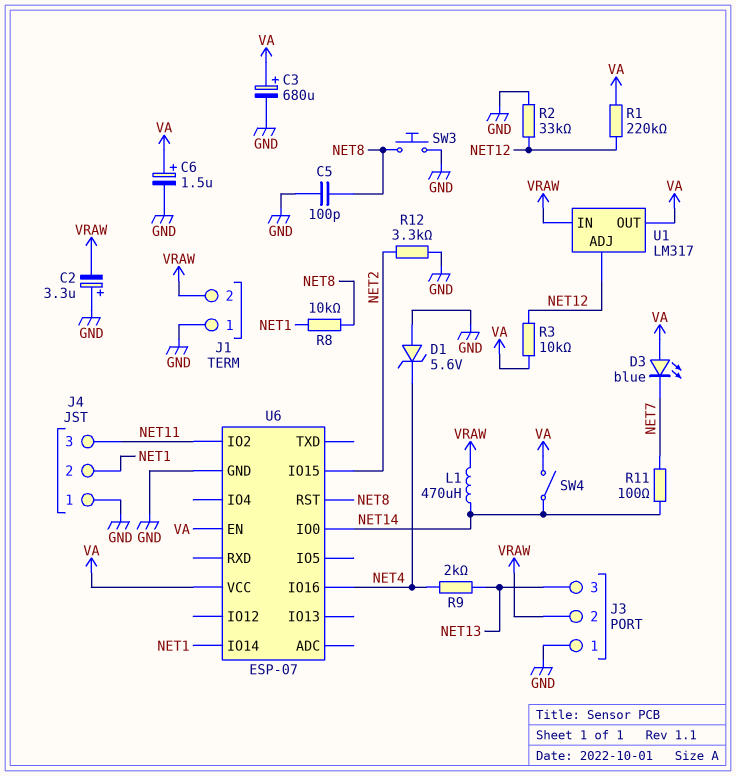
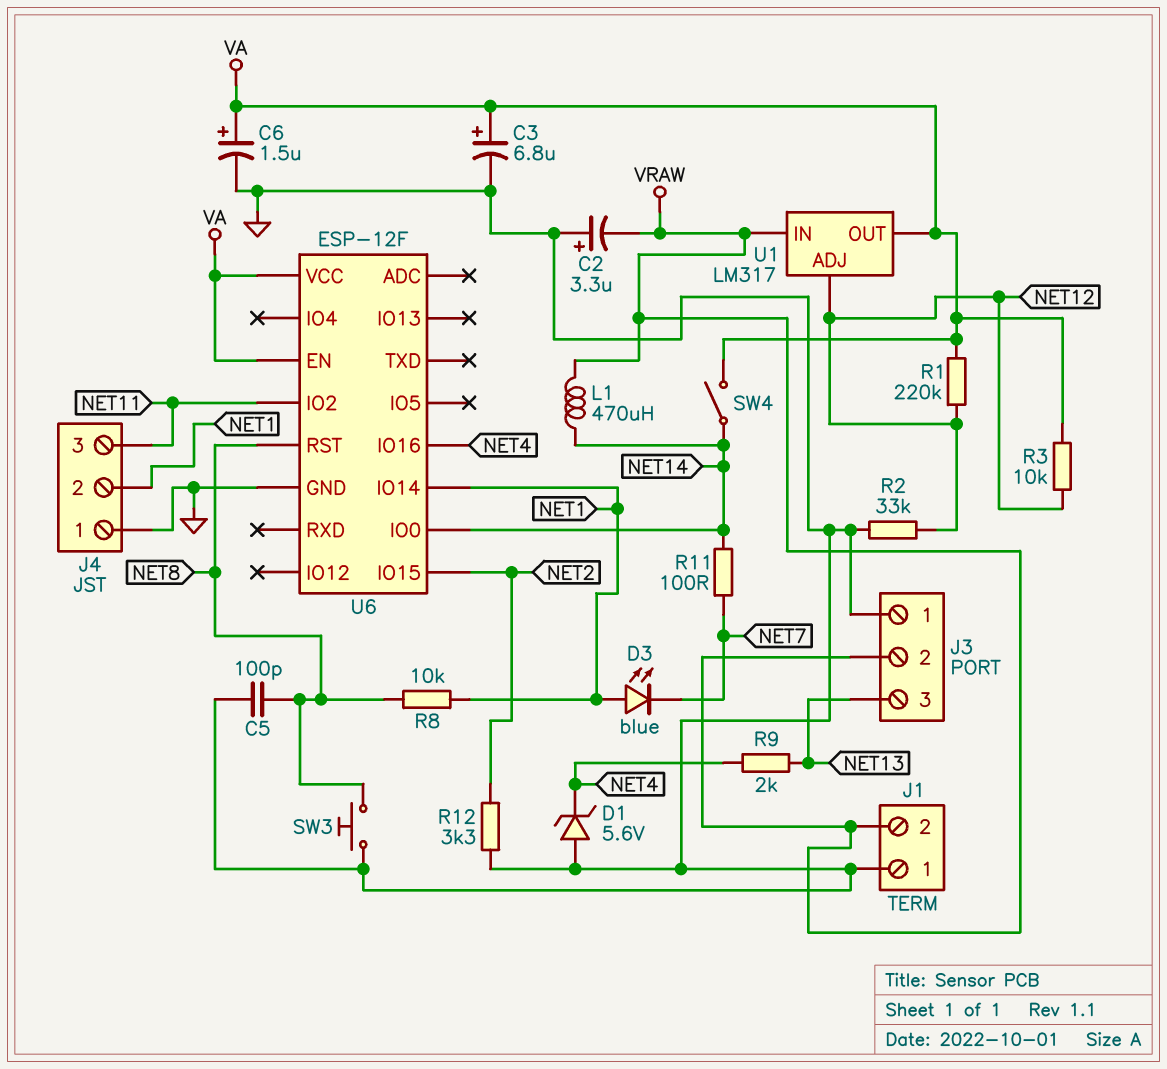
C3: 680uF (plus VA, minus GND) -> 6.8uF (plus VA, minus GND)
D3: LED blue (A VA, K NET7) -> LED blue (A NET1, K NET7)
U6: ESP-07 -> ESP-12F

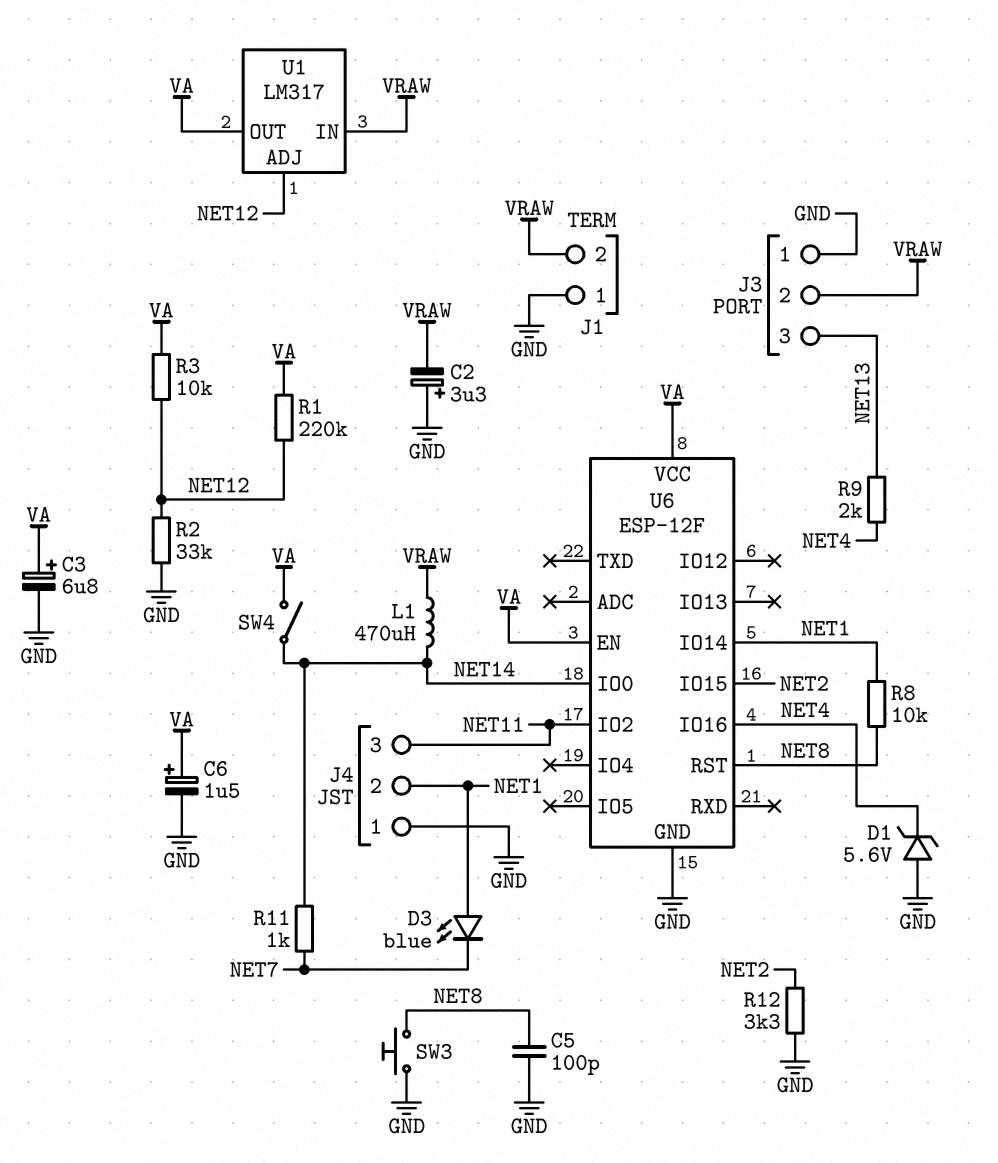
R11: 100 (NET7, NET14) -> 1k (NET7, NET14)

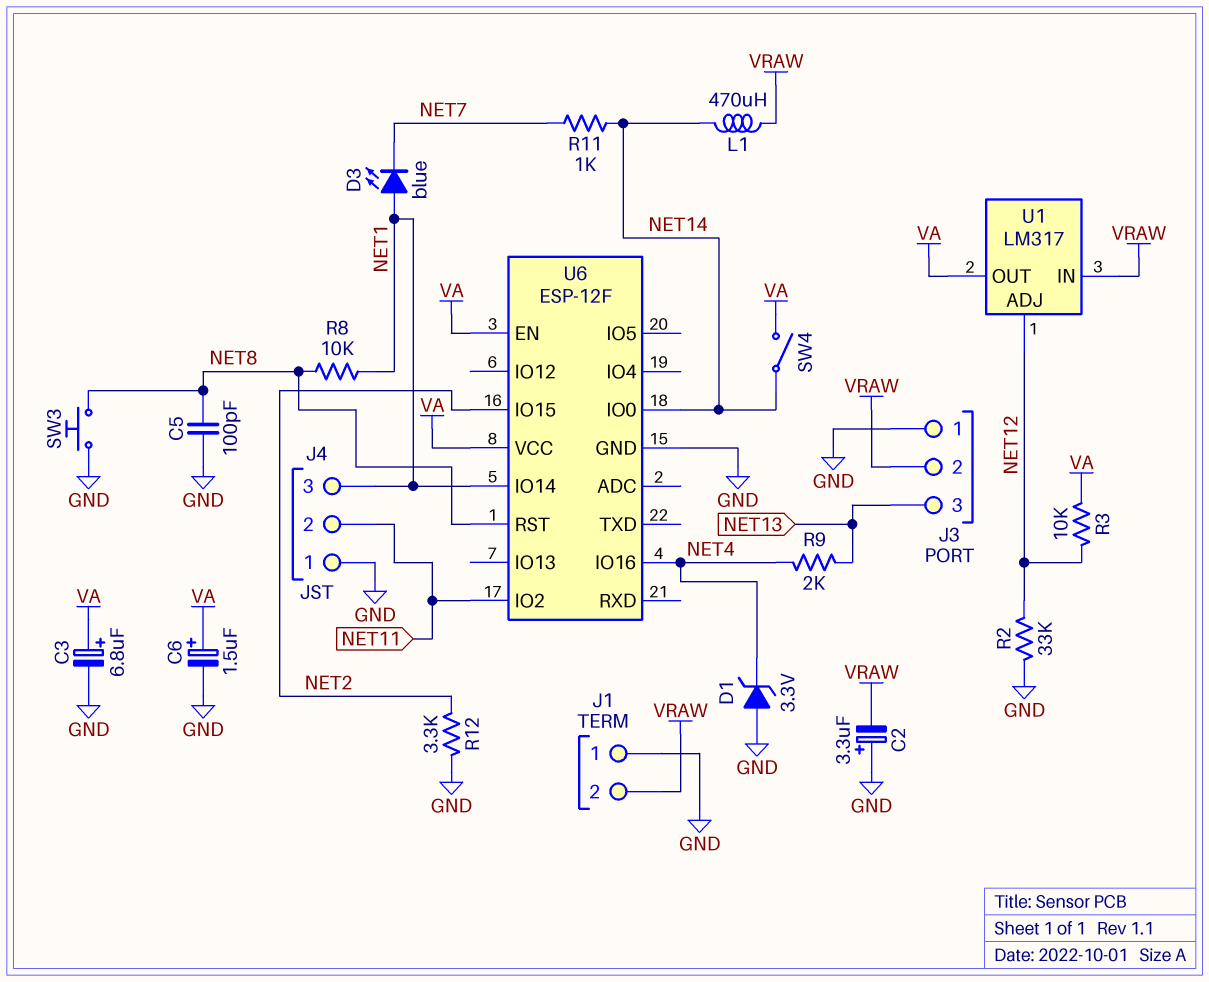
D1: zener 5.6V (A GND, K NET4) -> zener 3.3V (A GND, K NET4)
J4 pin 2: NET1 -> NET11
J4 pin 3: NET11 -> NET1
R1: 220k (NET12, VA) -> none

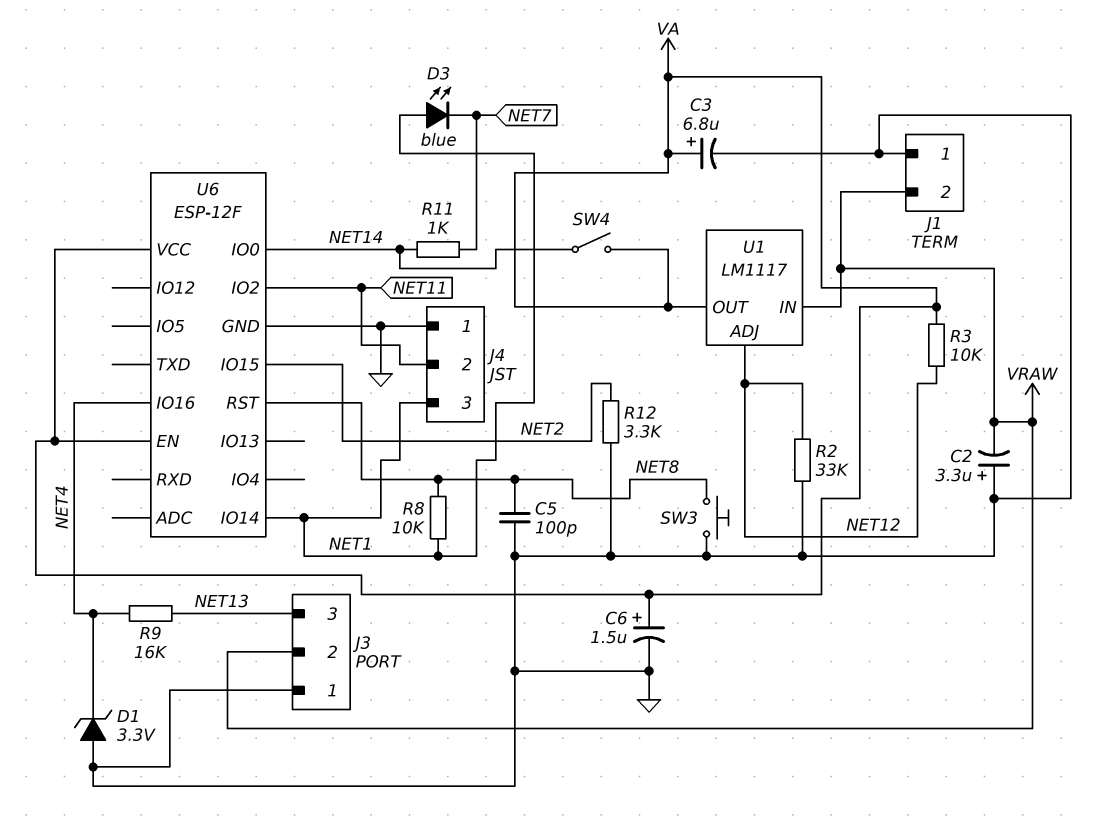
L1: 470uH (NET14, VRAW) -> none
R9: 2k (NET4, NET13) -> 16k (NET4, NET13)
U1: LM317 -> LM1117

